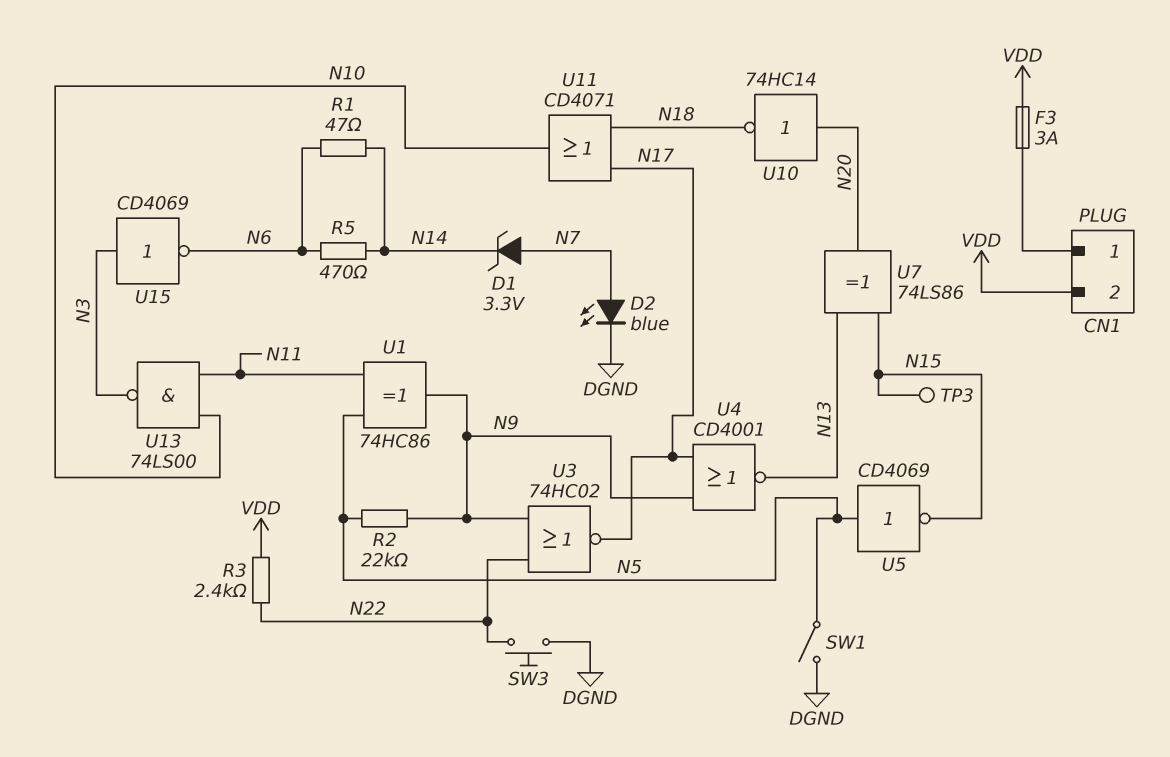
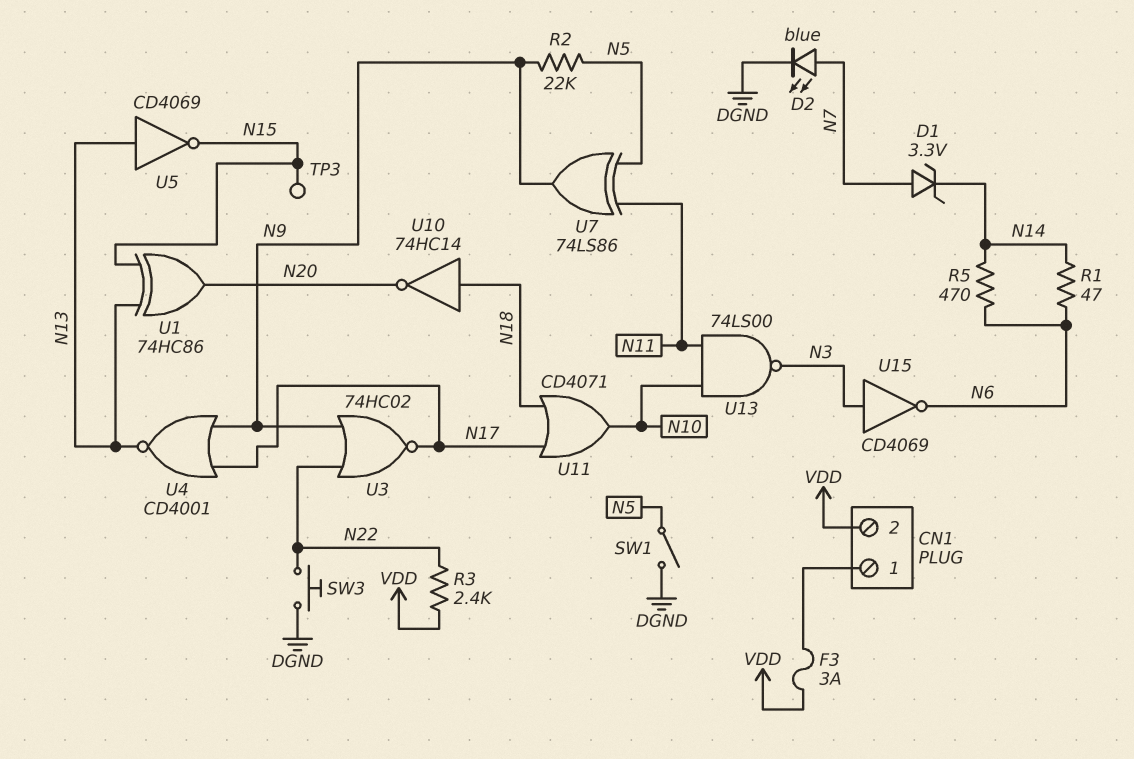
U1: XOR 74HC86 (in N5, in N11, out N9) -> XOR 74HC86 (in N13, in N15, out N20)
U5: NOT CD4069 (in N5, out N15) -> NOT CD4069 (in N13, out N15)
U7: XOR 74LS86 (in N13, in N15, out N20) -> XOR 74LS86 (in N5, in N11, out N9)
U10: NOT 74HC14 (in N20, out N18) -> NOT 74HC14 (in N18, out N20)

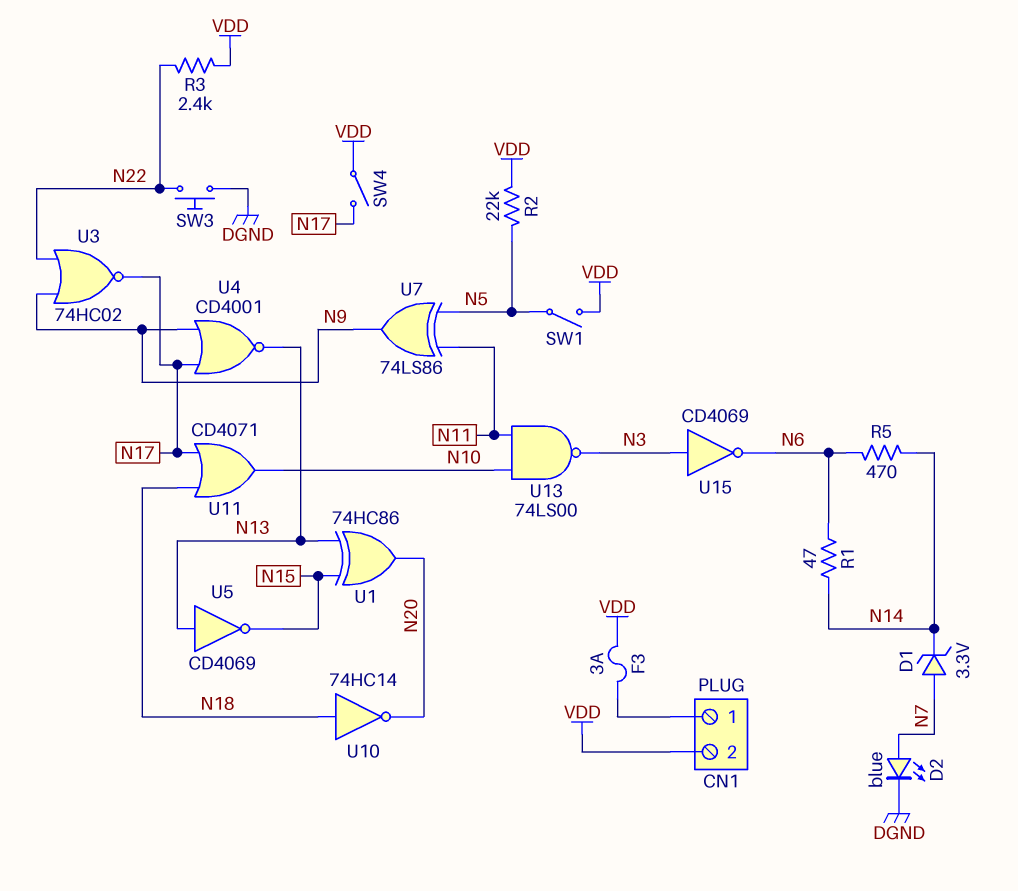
R2: 22k (N5, N9) -> 22k (N5, VDD)
SW1: switch (DGND, N5) -> switch (N5, VDD)
SW4: none -> switch (N17, VDD)
TP3: test point (N15) -> none

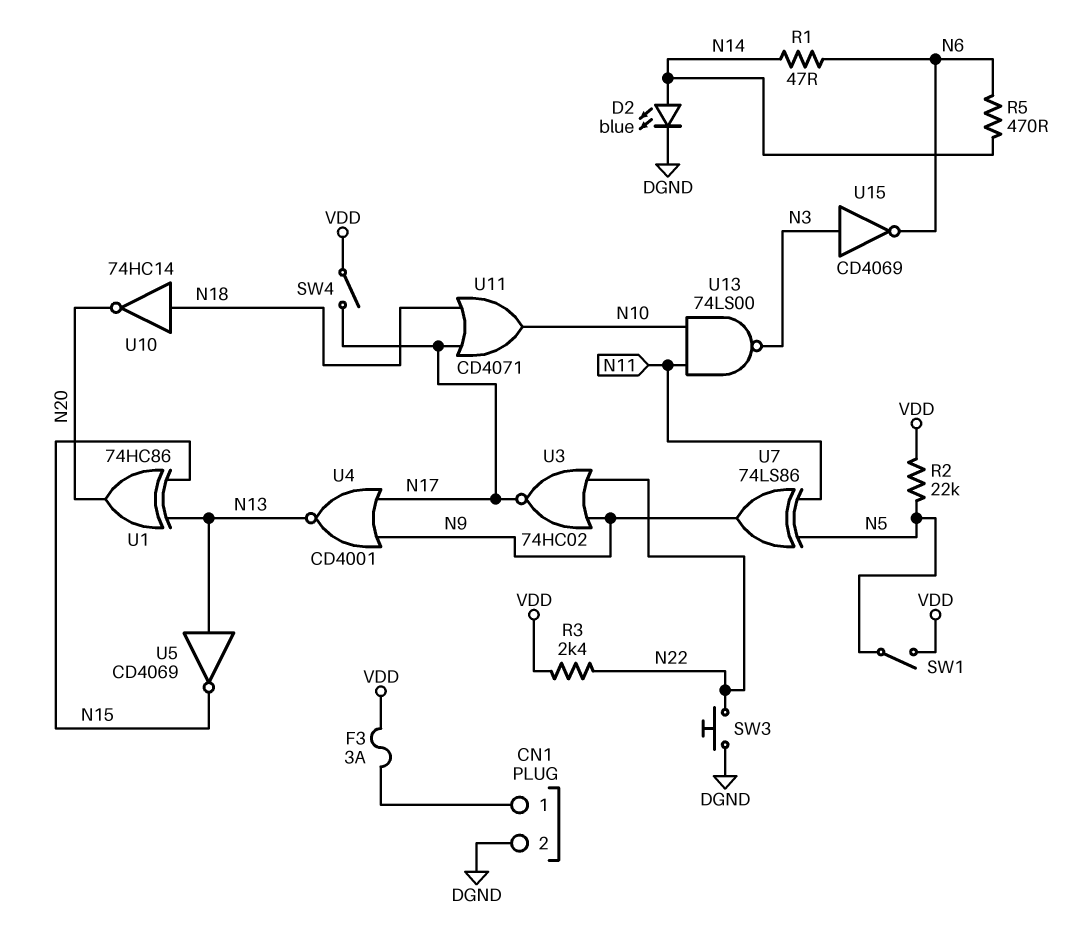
CN1 pin 2: VDD -> DGND
D1: zener 3.3V (A N7, K N14) -> none
D2: LED blue (A N7, K DGND) -> LED blue (A N14, K DGND)

